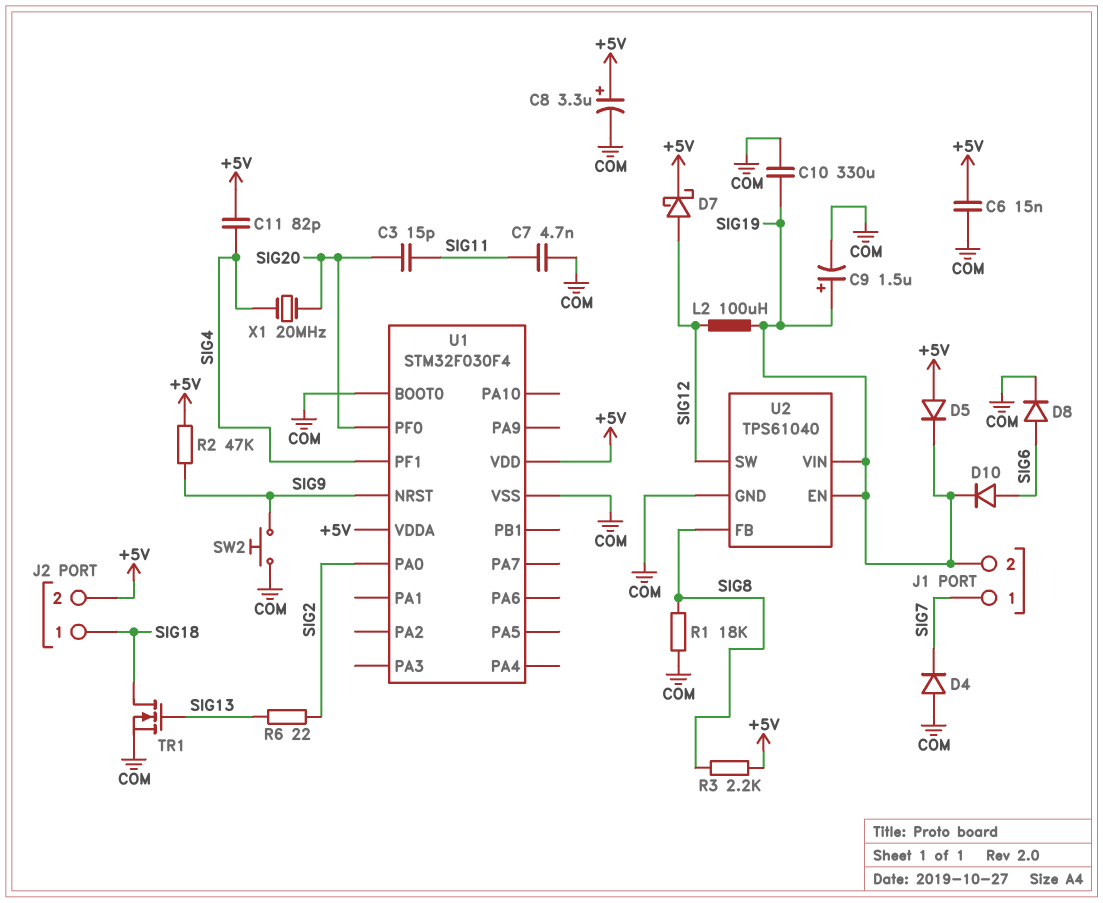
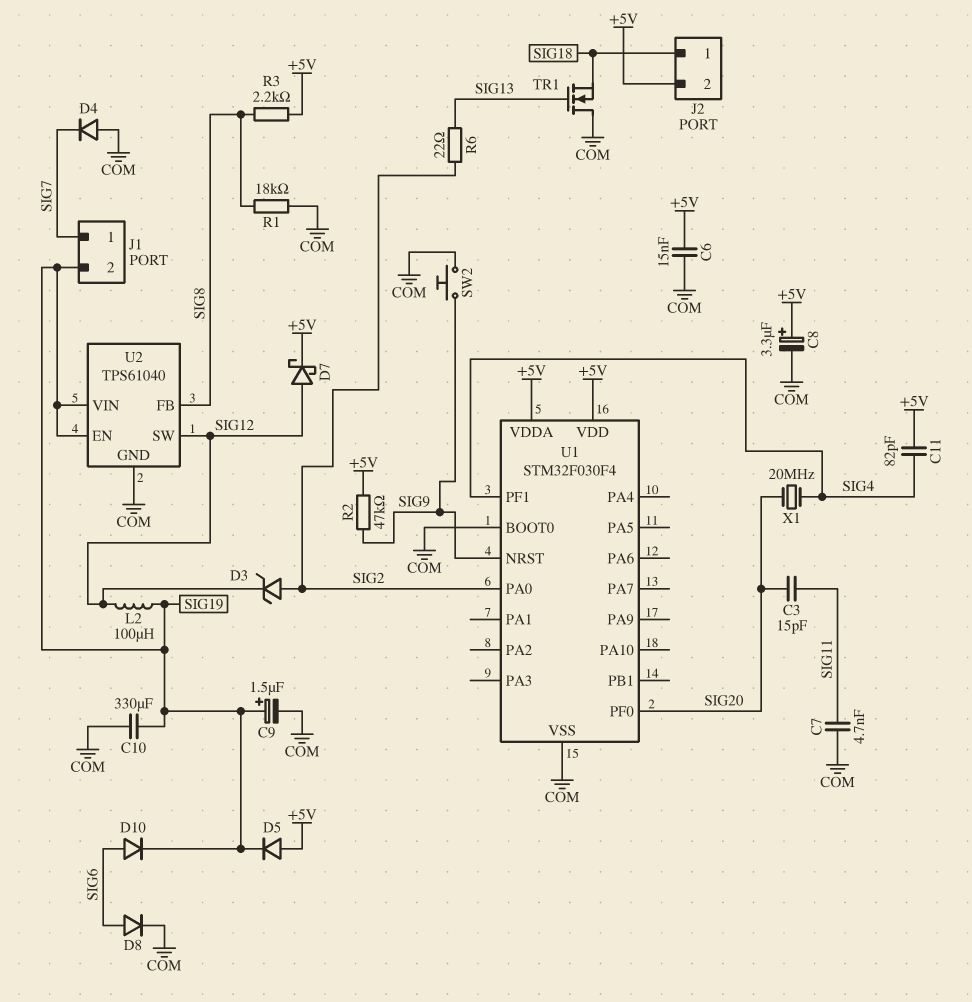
D3: none -> zener (A SIG2, K SIG12)
TR1: NMOS (G SIG13, D SIG18, S COM) -> NMOS (G SIG13, D COM, S SIG18)

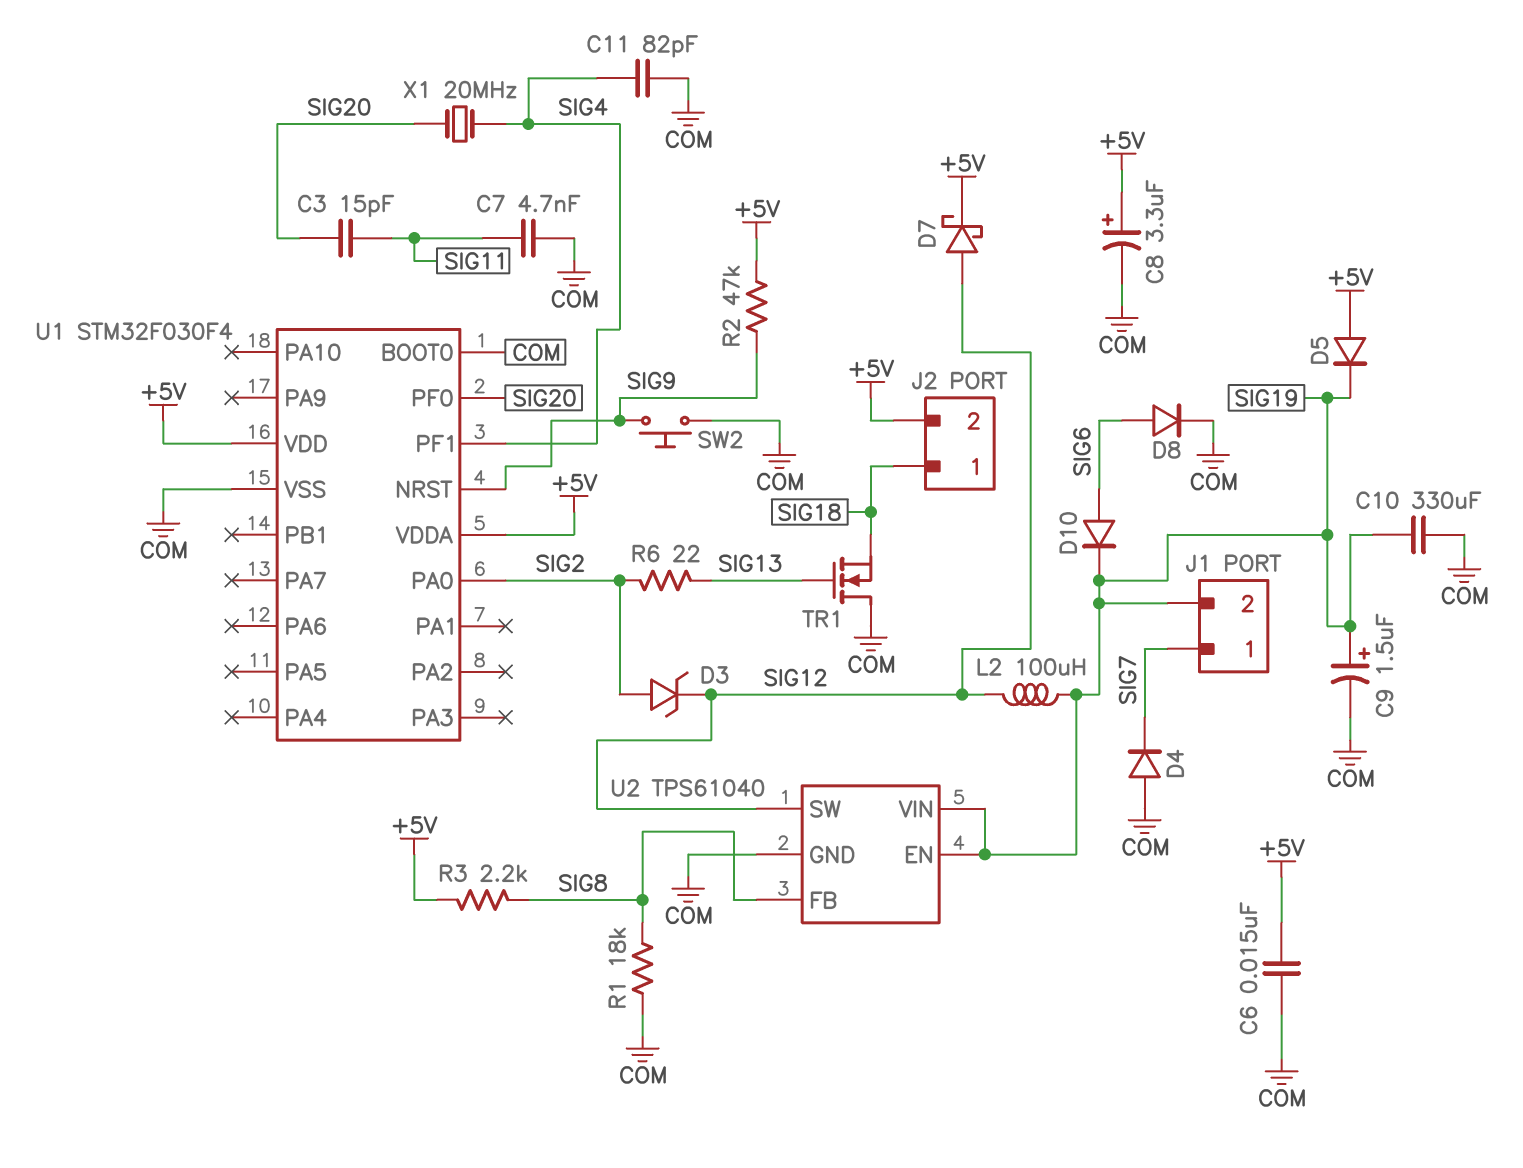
C11: 82pF (+5V, SIG4) -> 82pF (COM, SIG4)

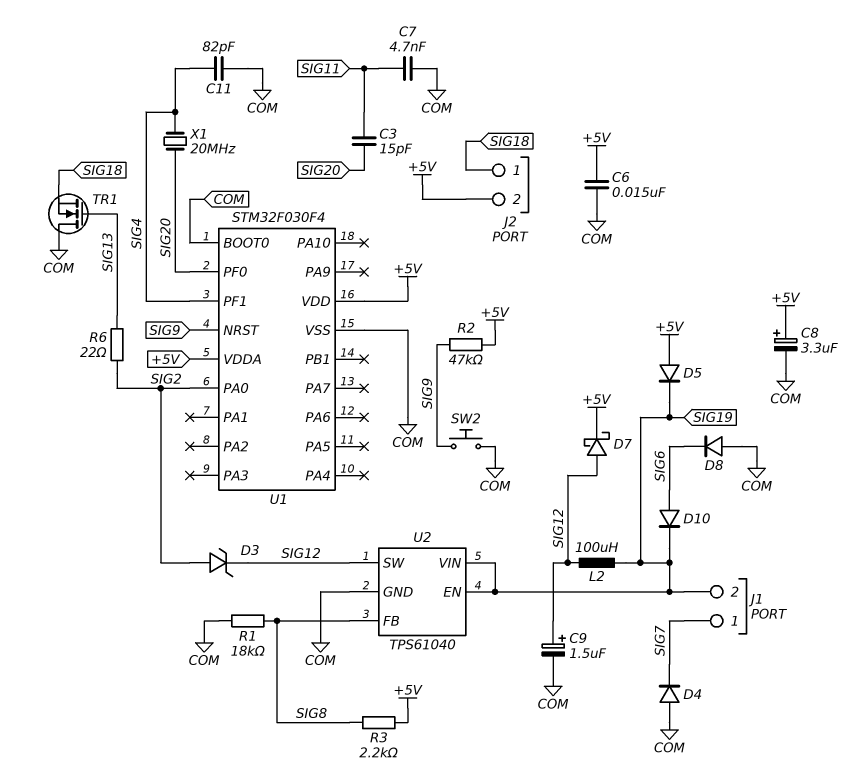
C9: 1.5uF (plus SIG19, minus COM) -> 1.5uF (plus SIG12, minus COM)
C10: 330uF (COM, SIG19) -> none
D8: diode (A SIG6, K COM) -> diode (A COM, K SIG6)

